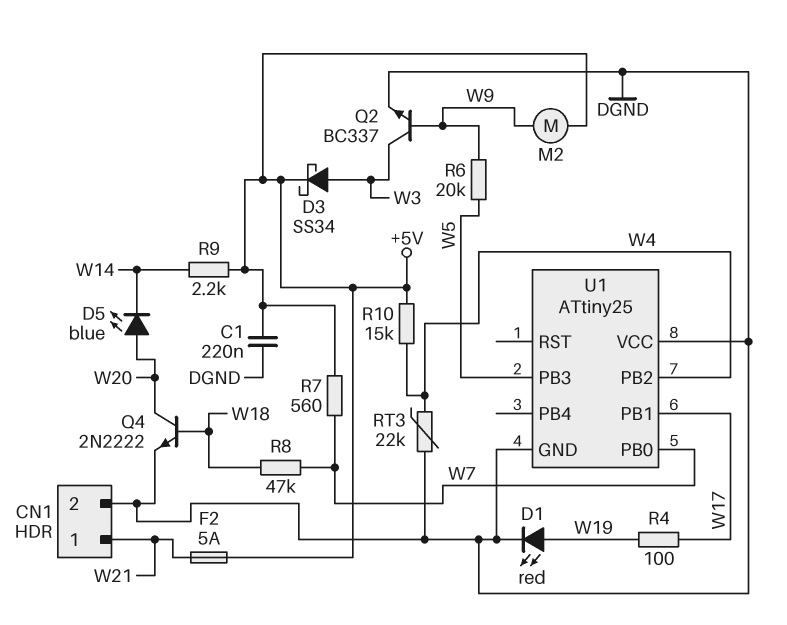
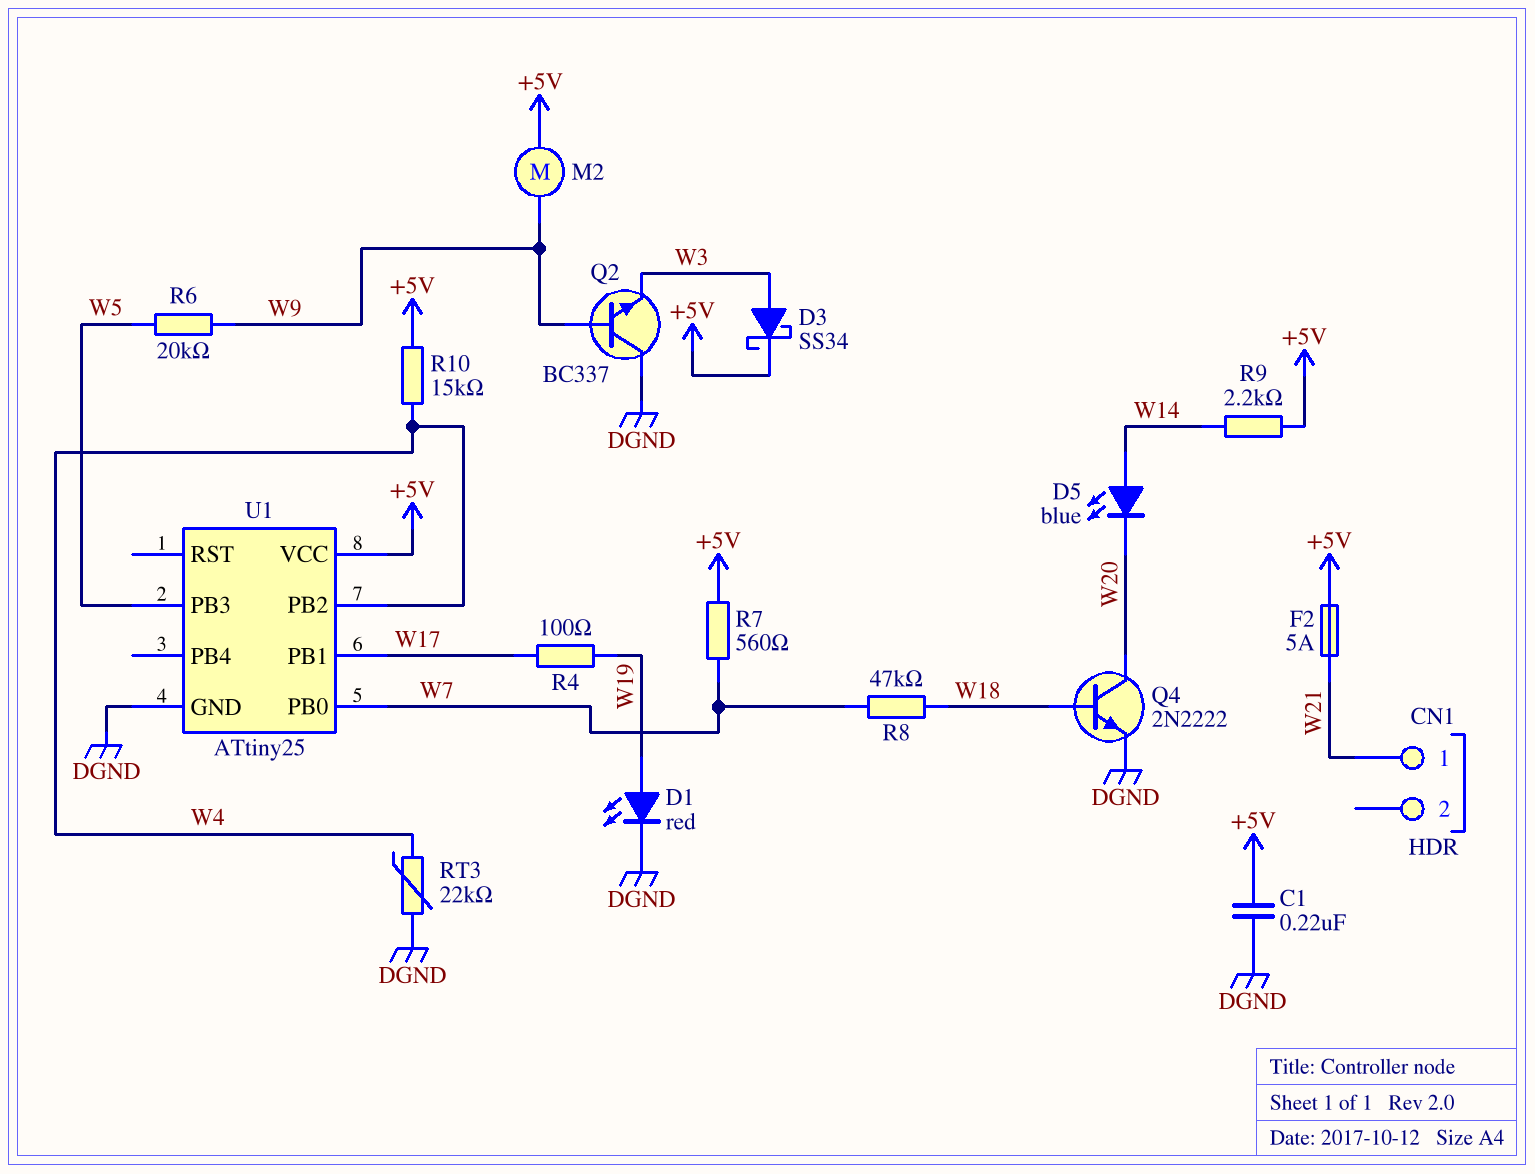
CN1 pin 2: DGND -> none
D5: LED blue (A W20, K W14) -> LED blue (A W14, K W20)
Q2: NPN BC337 (B W9, C W3, E DGND) -> NPN BC337 (B W9, C DGND, E W3)
U1 pin VCC: DGND -> +5V

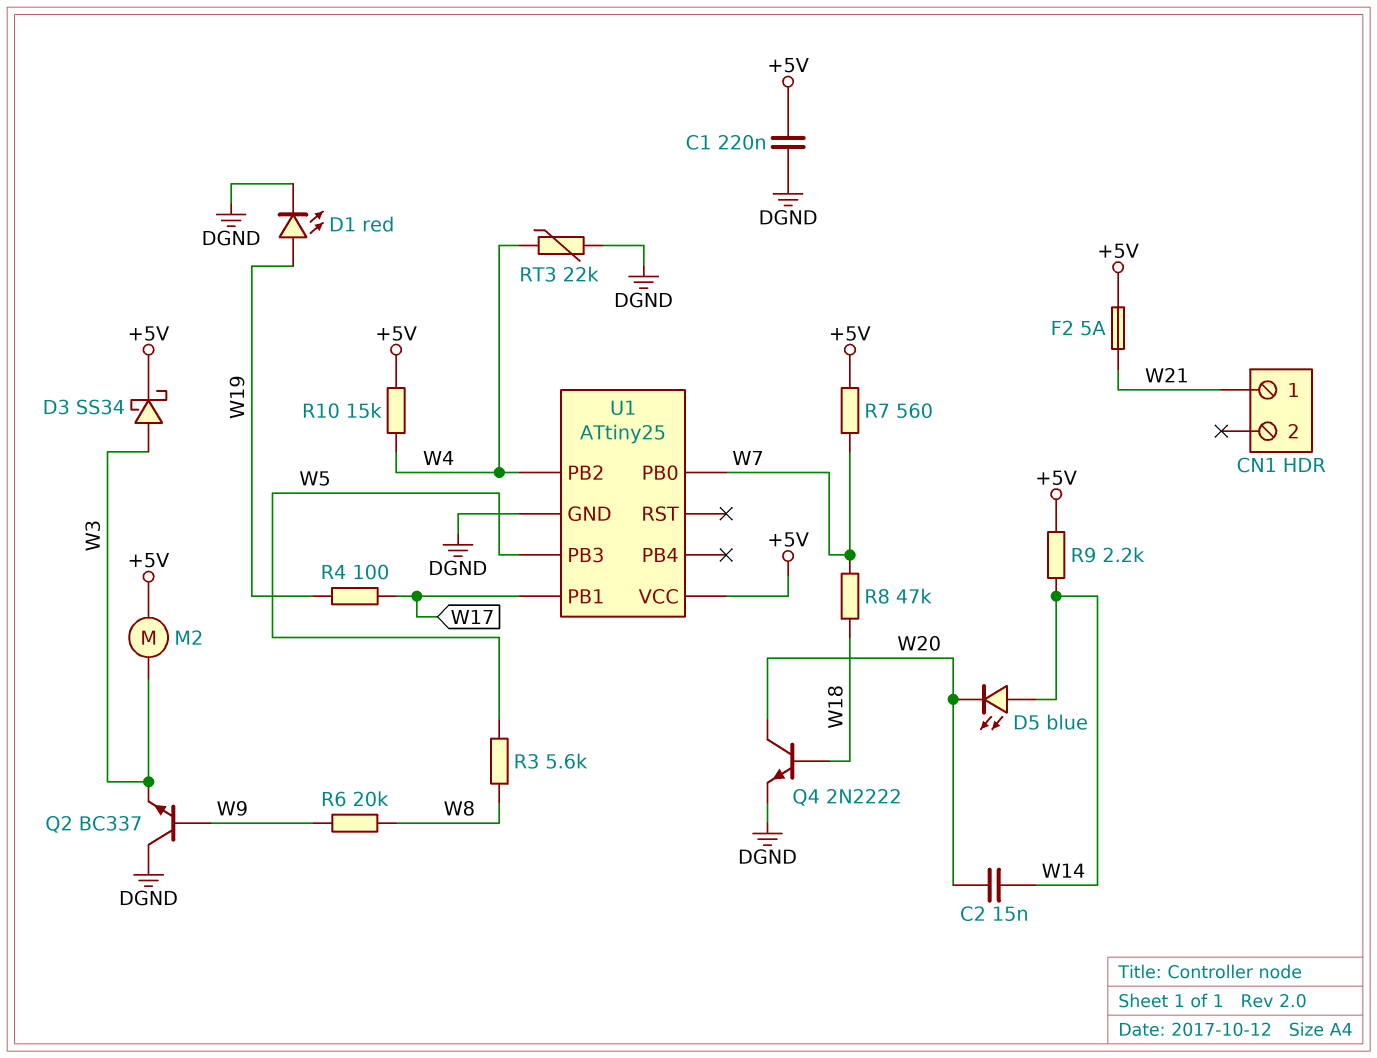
C2: none -> 15nF (W14, W20)
M2: motor (+5V, W9) -> motor (+5V, W3)
R3: none -> 5.6k (W5, W8)
R6: 20k (W5, W9) -> 20k (W8, W9)

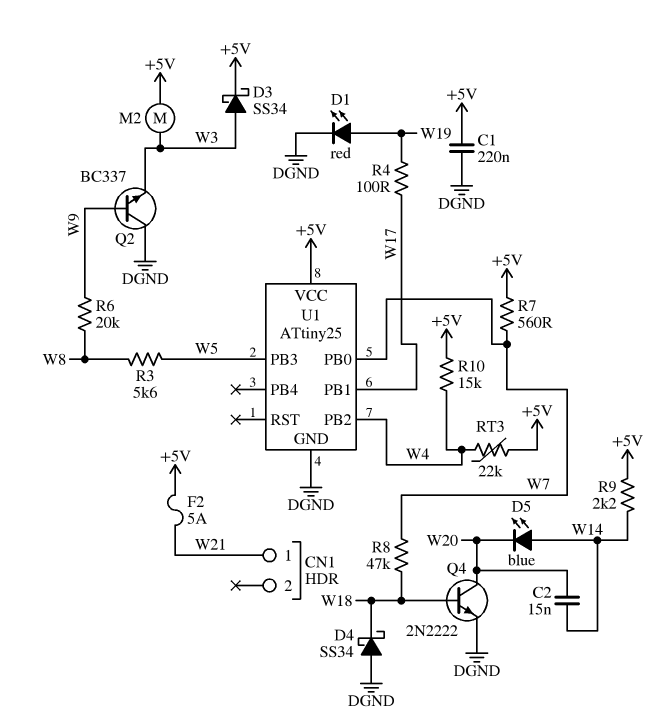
D4: none -> schottky SS34 (A DGND, K W18)
RT3: 22k (DGND, W4) -> 22k (+5V, W4)

